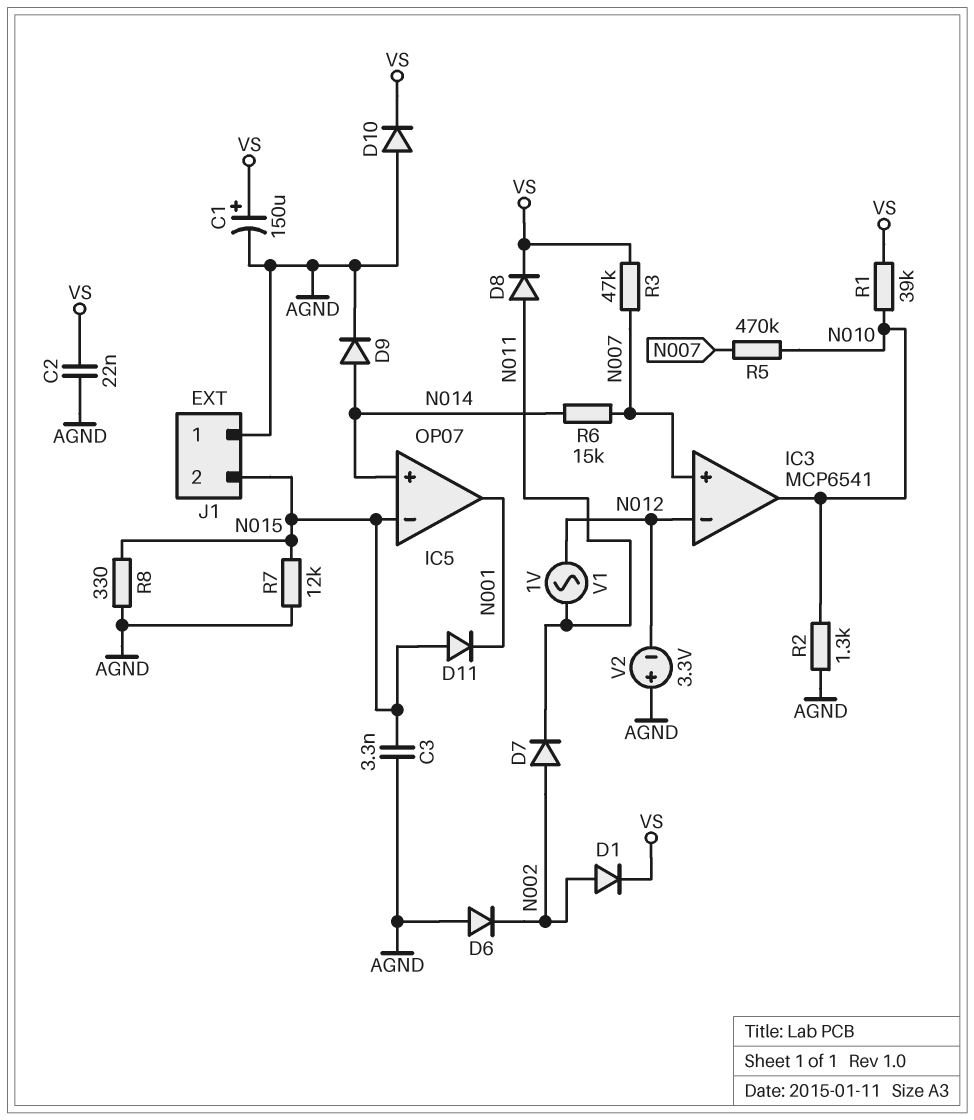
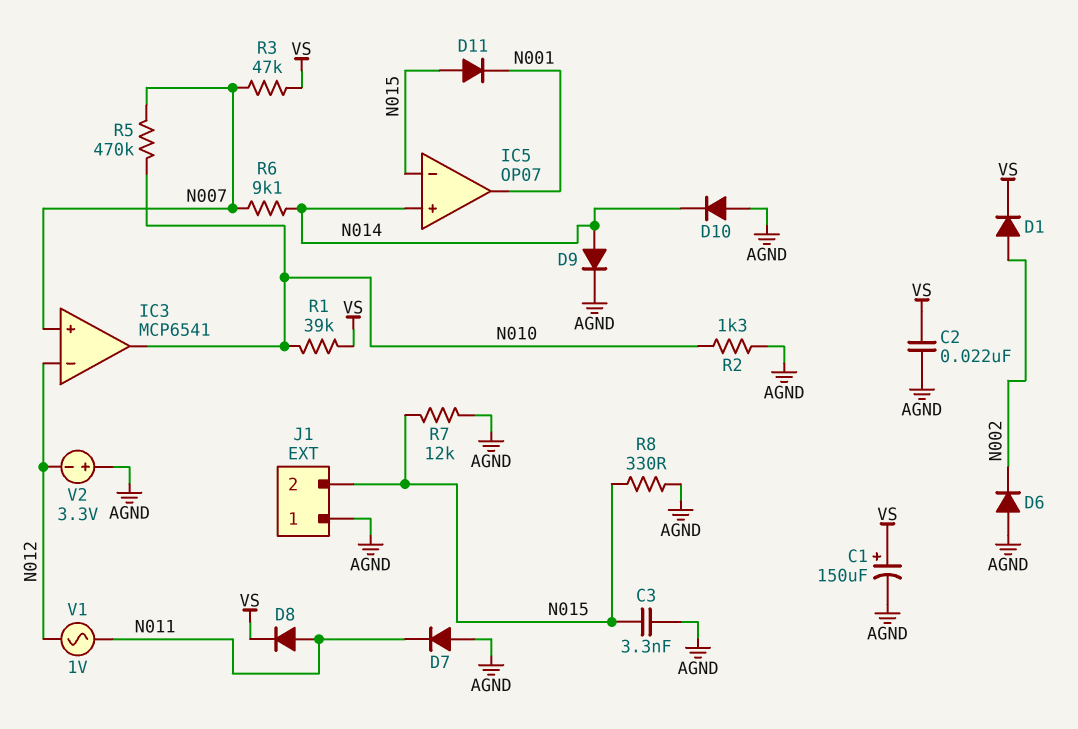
D7: diode (A N002, K N011) -> diode (A AGND, K N011)
D10: diode (A AGND, K VS) -> diode (A AGND, K N014)
R6: 15k (N007, N014) -> 9.1k (N007, N014)

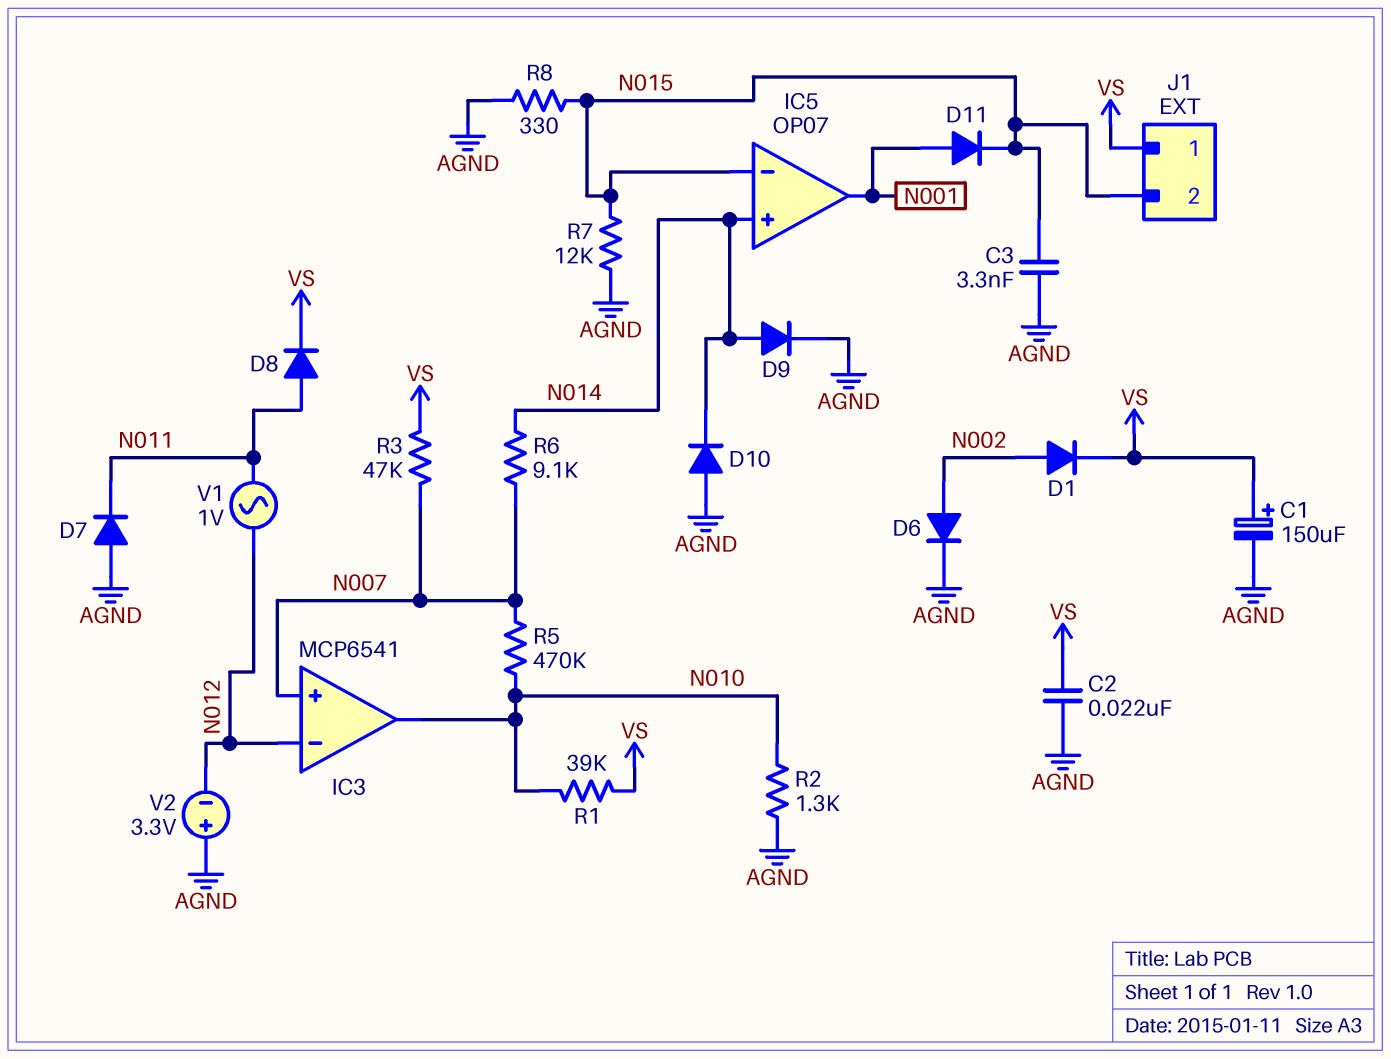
D6: diode (A AGND, K N002) -> diode (A N002, K AGND)
D11: diode (A N015, K N001) -> diode (A N001, K N015)
J1 pin 1: AGND -> VS

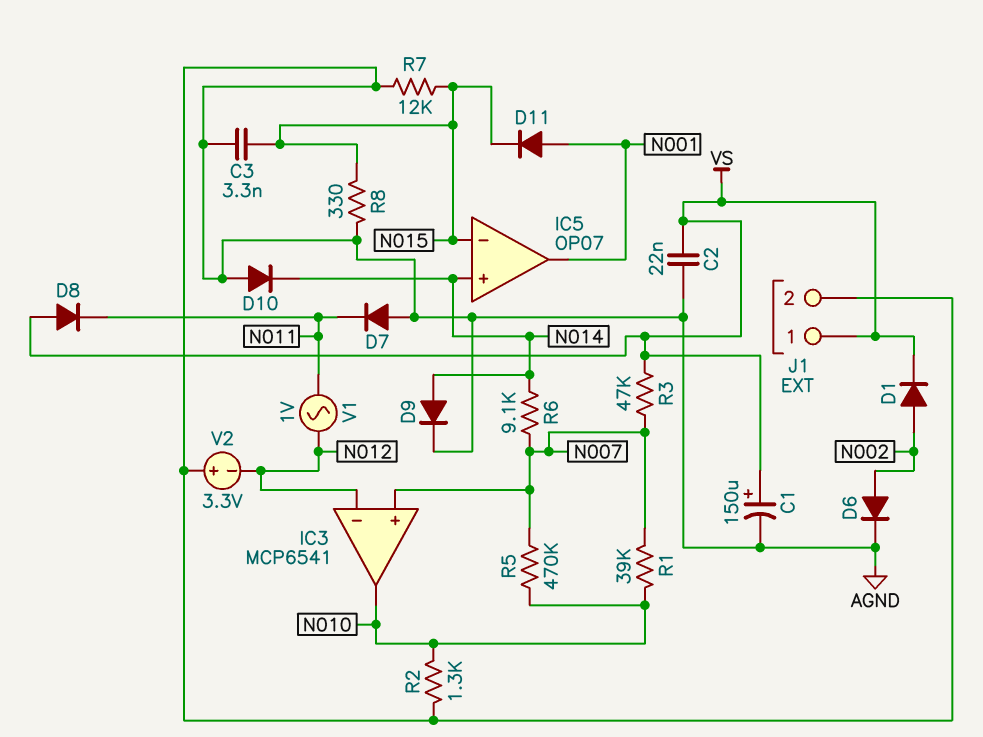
D8: diode (A N011, K VS) -> diode (A VS, K N011)
J1 pin 2: N015 -> AGND
R1: 39k (N010, VS) -> 39k (N007, N010)

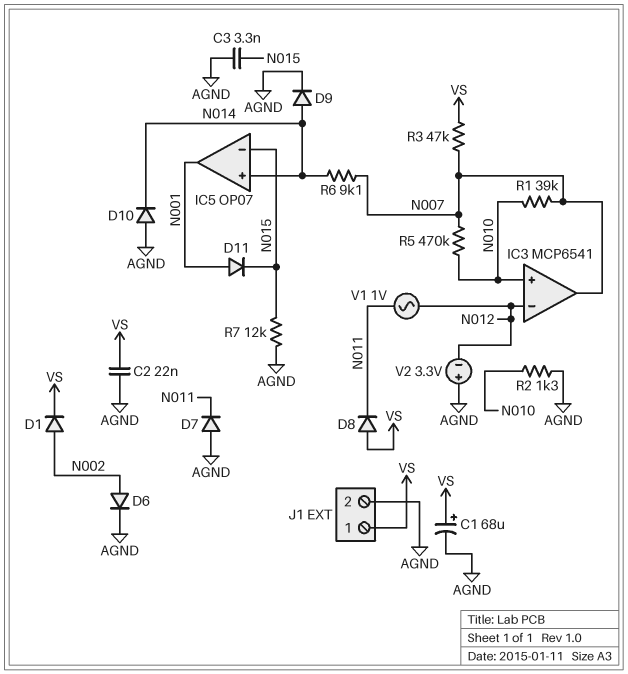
C1: 150uF (plus VS, minus AGND) -> 68uF (plus VS, minus AGND)
IC3 pin in+: N007 -> N010
IC3 pin out: N010 -> N007
R8: 330 (AGND, N015) -> none

